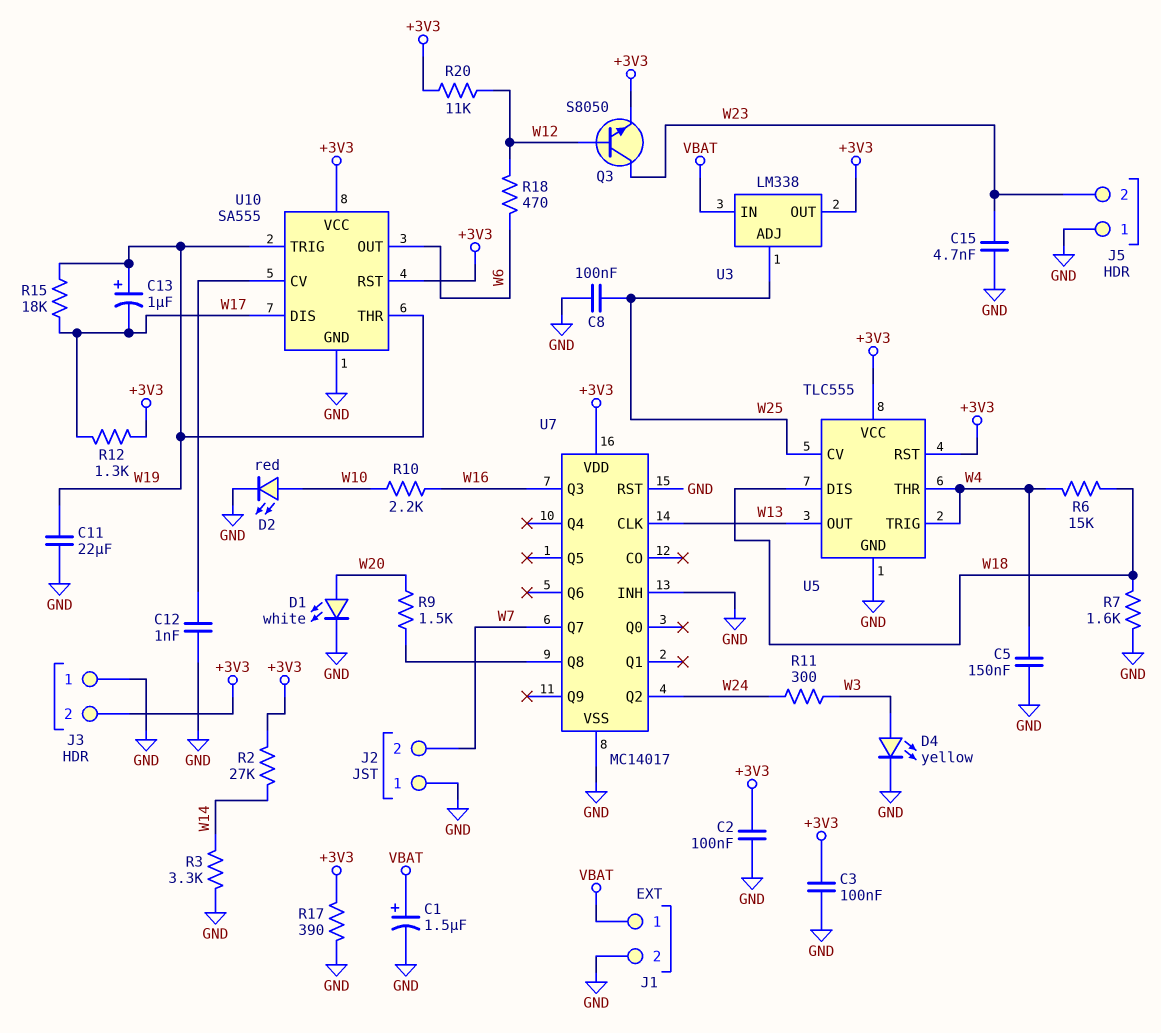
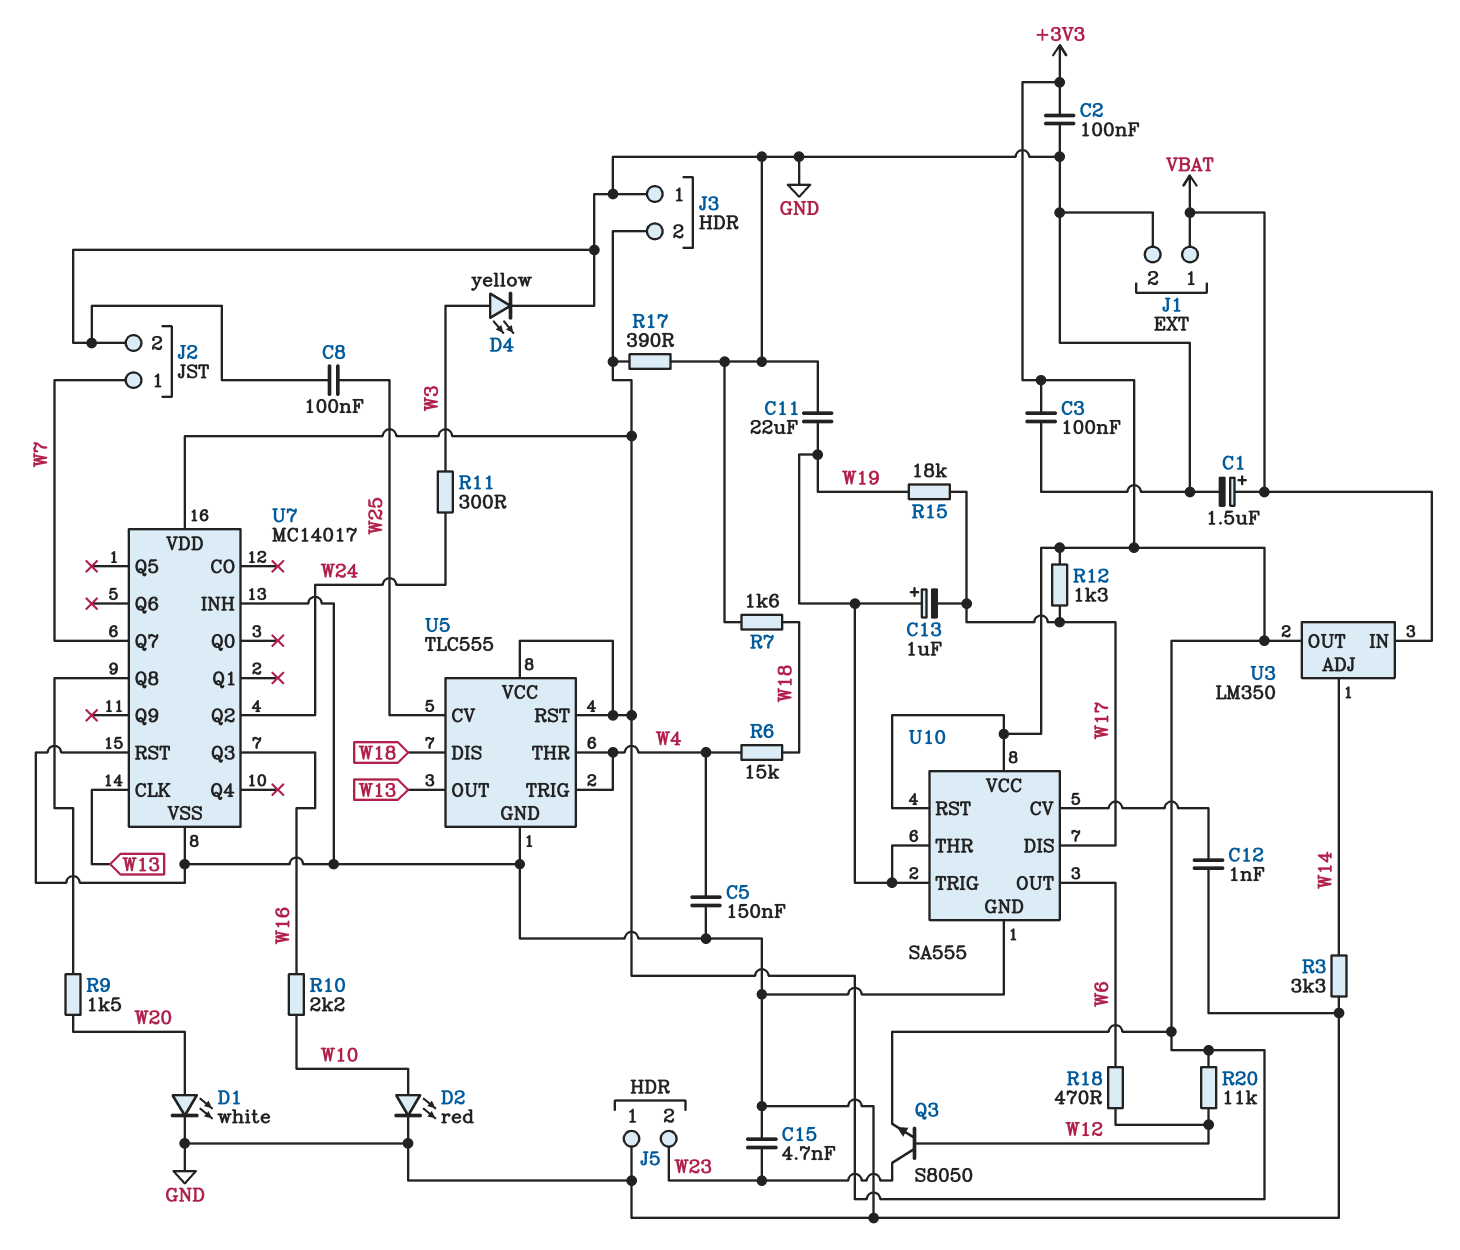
J2 pin 1: GND -> W7
J2 pin 2: W7 -> GND
R2: 27k (+3V3, W14) -> none
U3: LM338 -> LM350
U3 pin ADJ: W25 -> W14

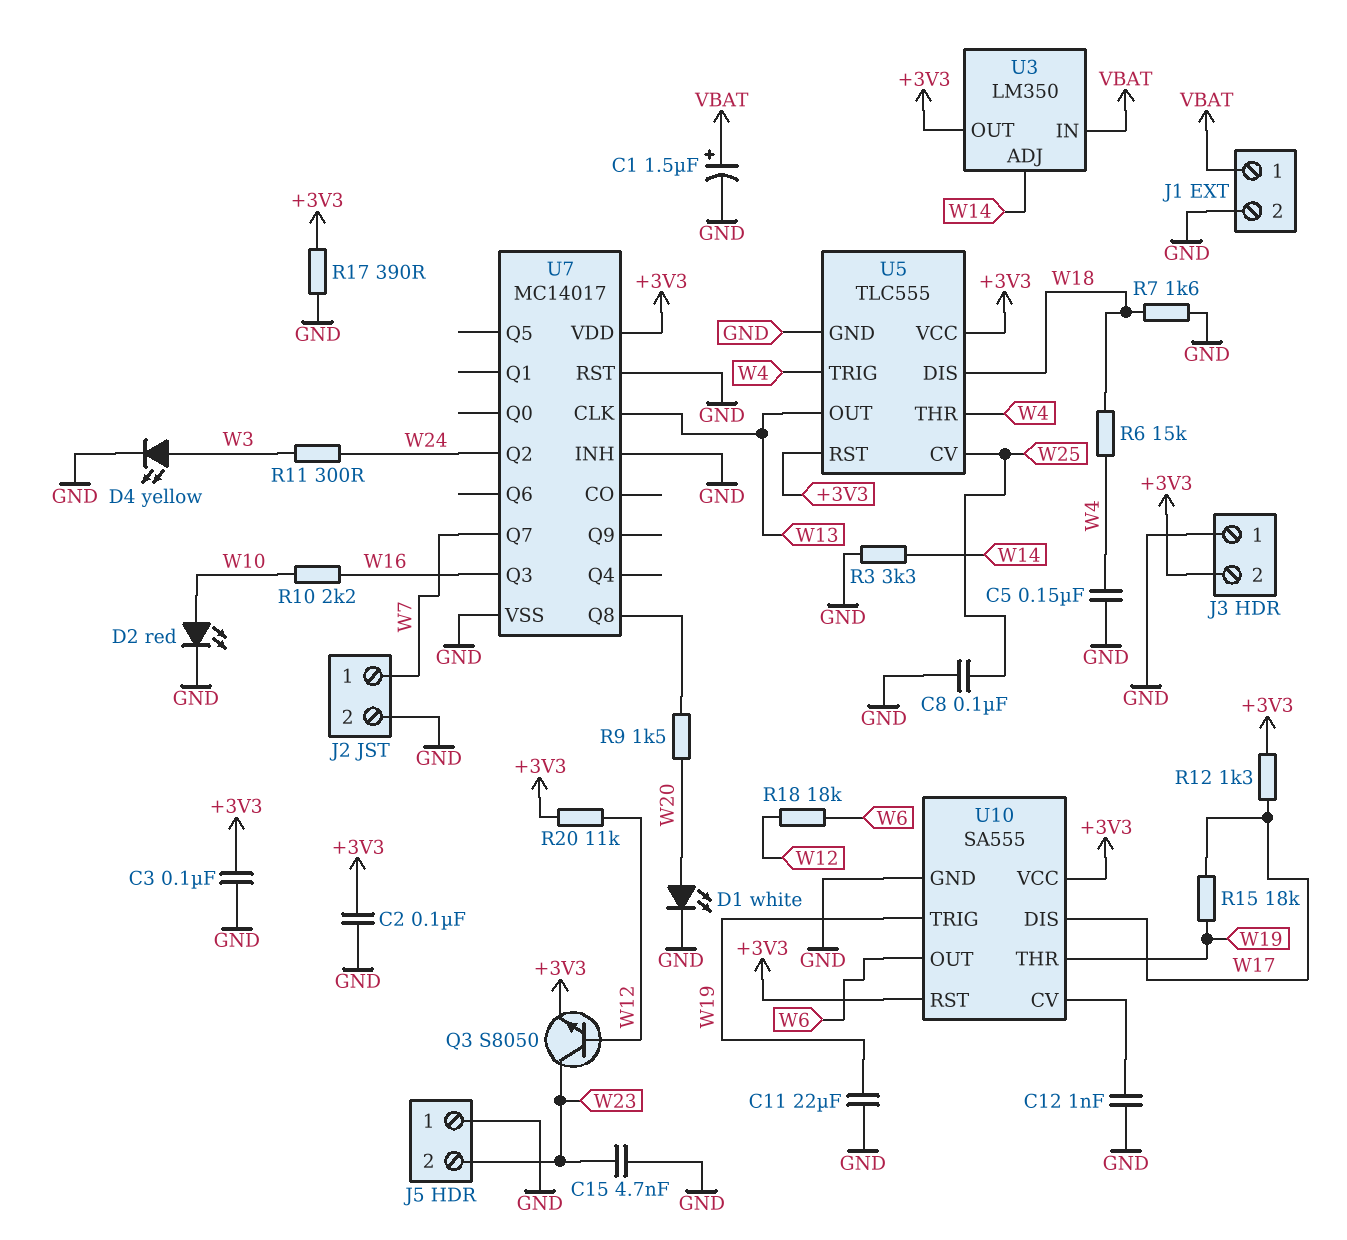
C13: 1uF (plus W19, minus W17) -> none
R18: 470 (W6, W12) -> 18k (W6, W12)

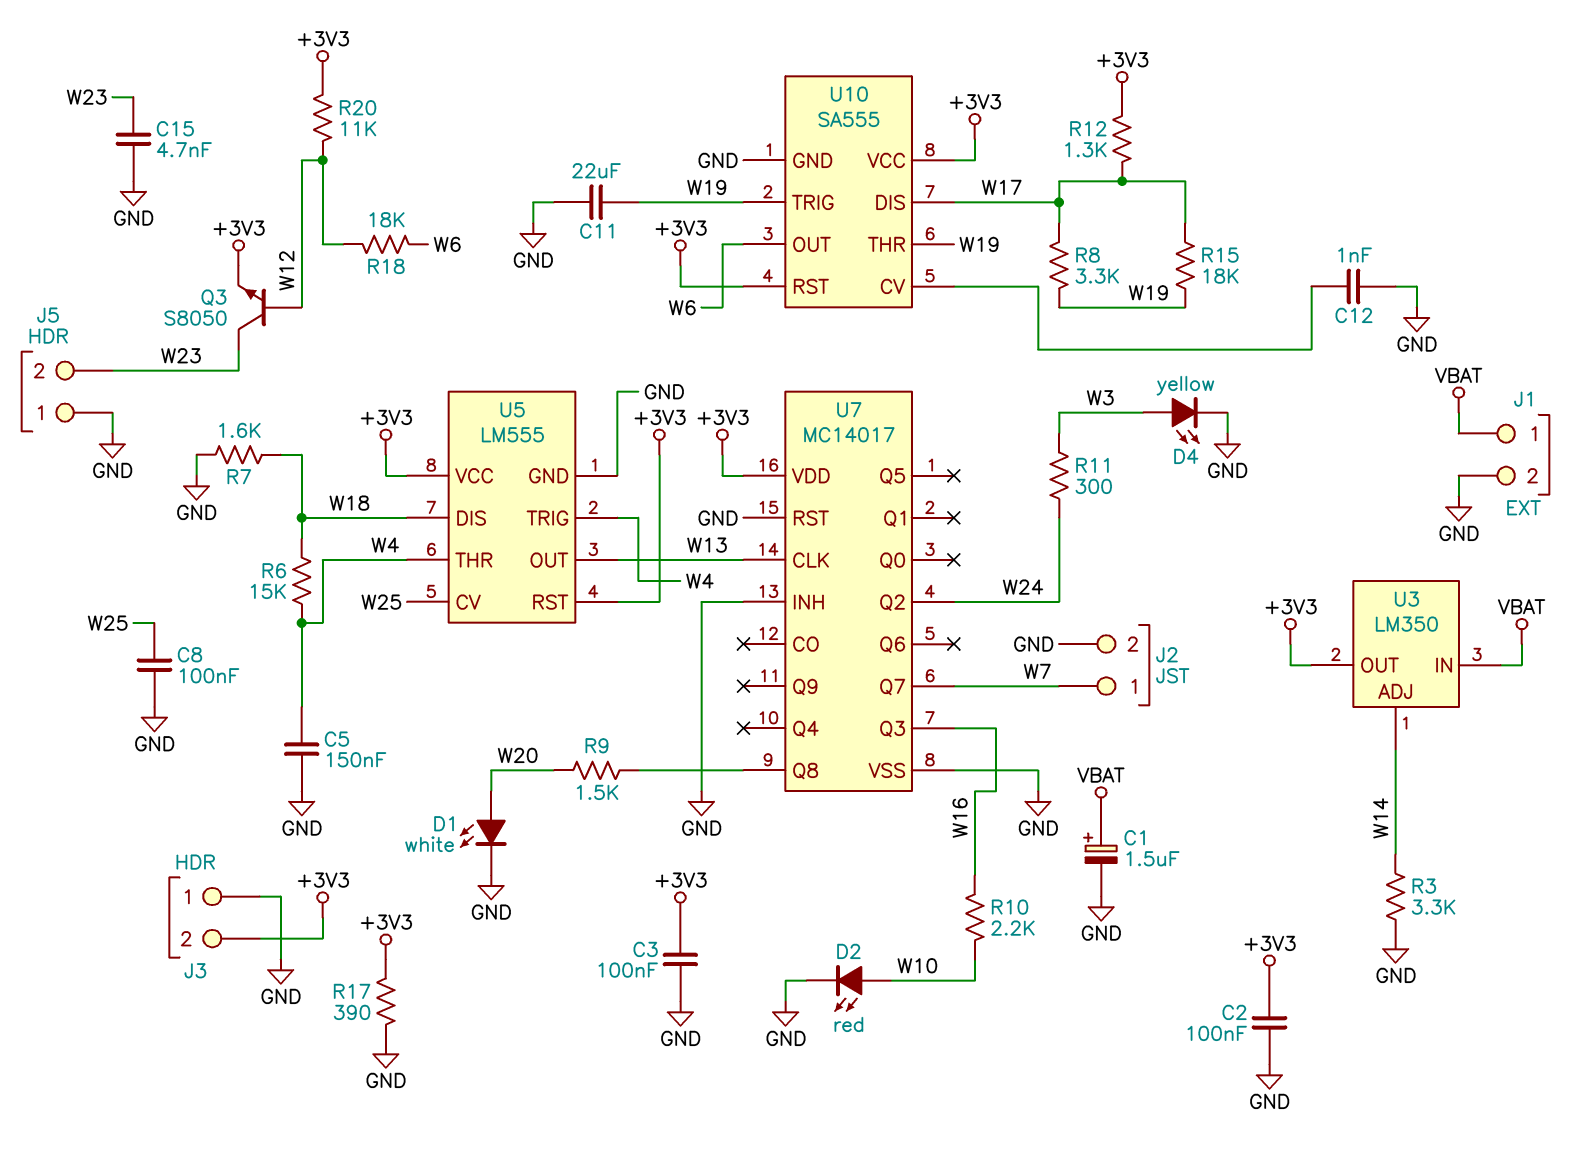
R8: none -> 3.3k (W17, W19)
U5: TLC555 -> LM555

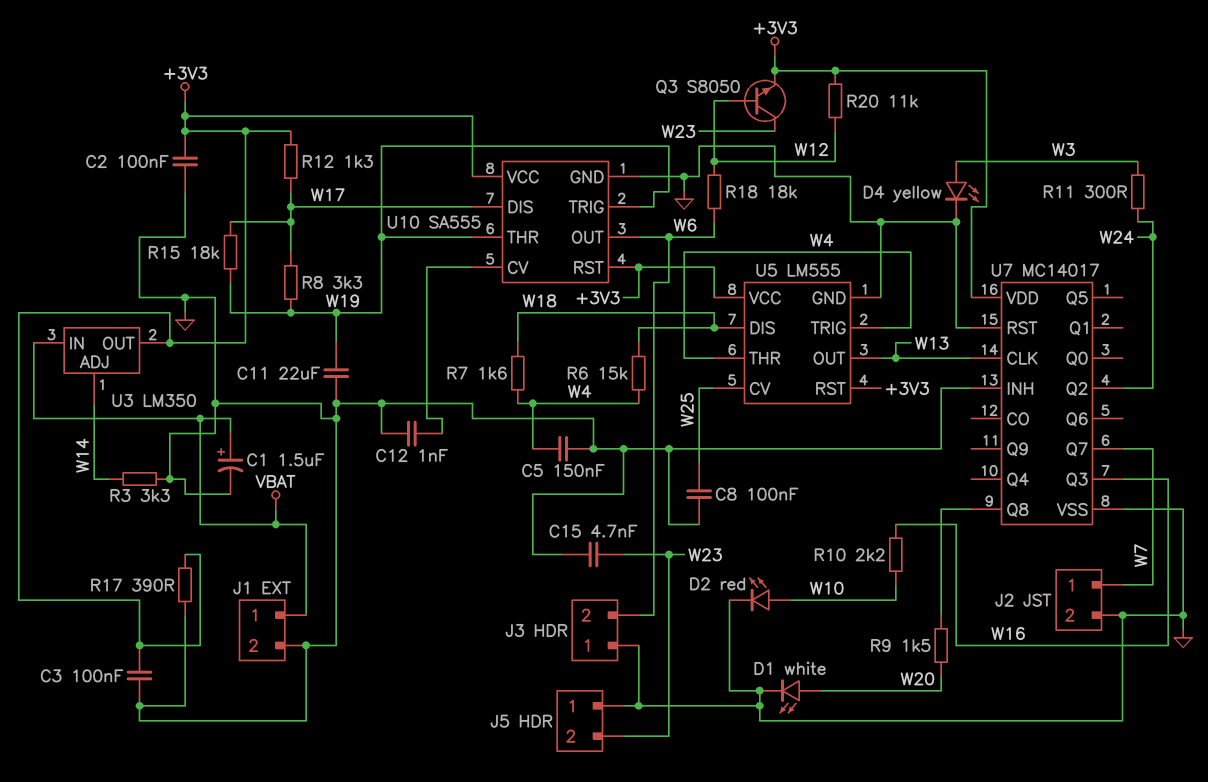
J3 pin 2: +3V3 -> W6
R7: 1.6k (GND, W18) -> 1.6k (W4, W18)

